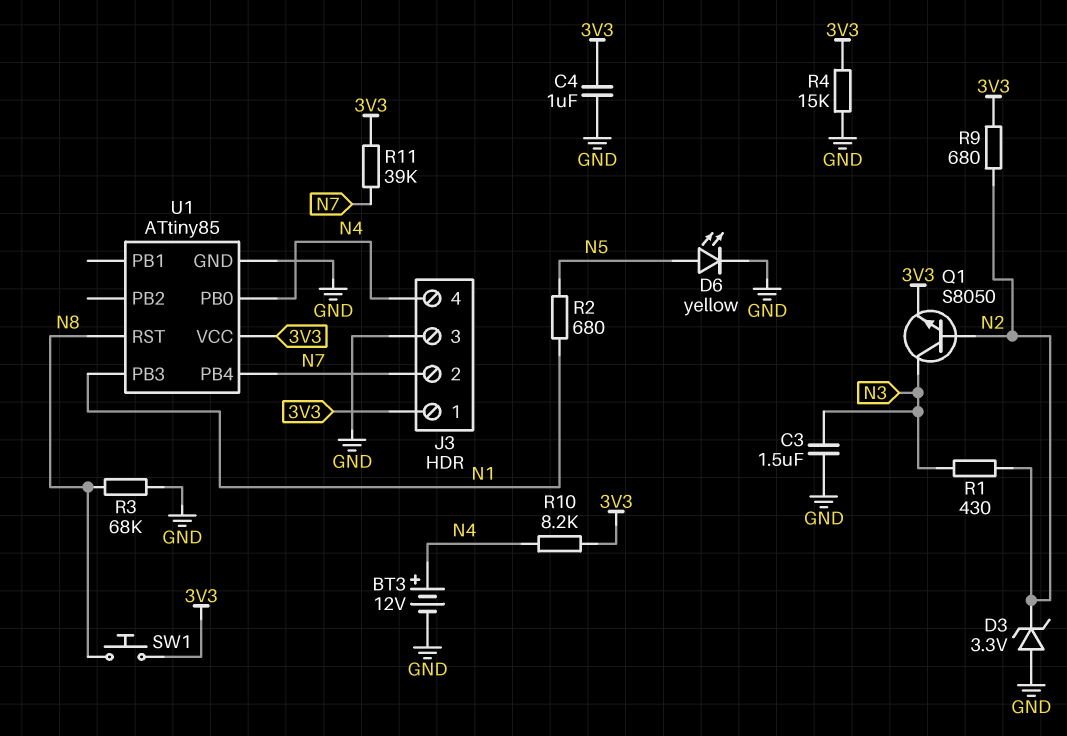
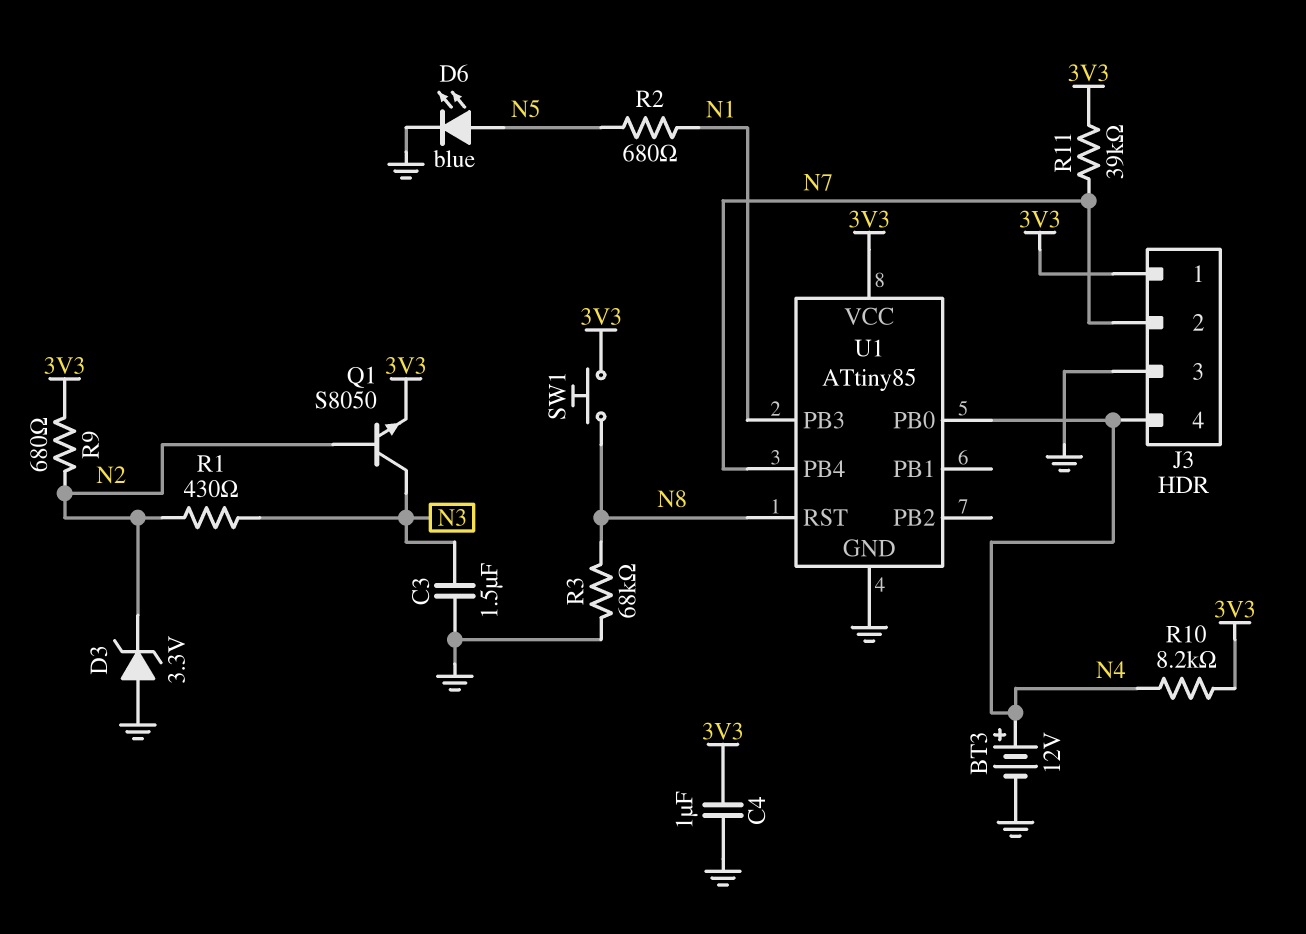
D6: LED yellow (A N5, K GND) -> LED blue (A N5, K GND)
R4: 15k (3V3, GND) -> none

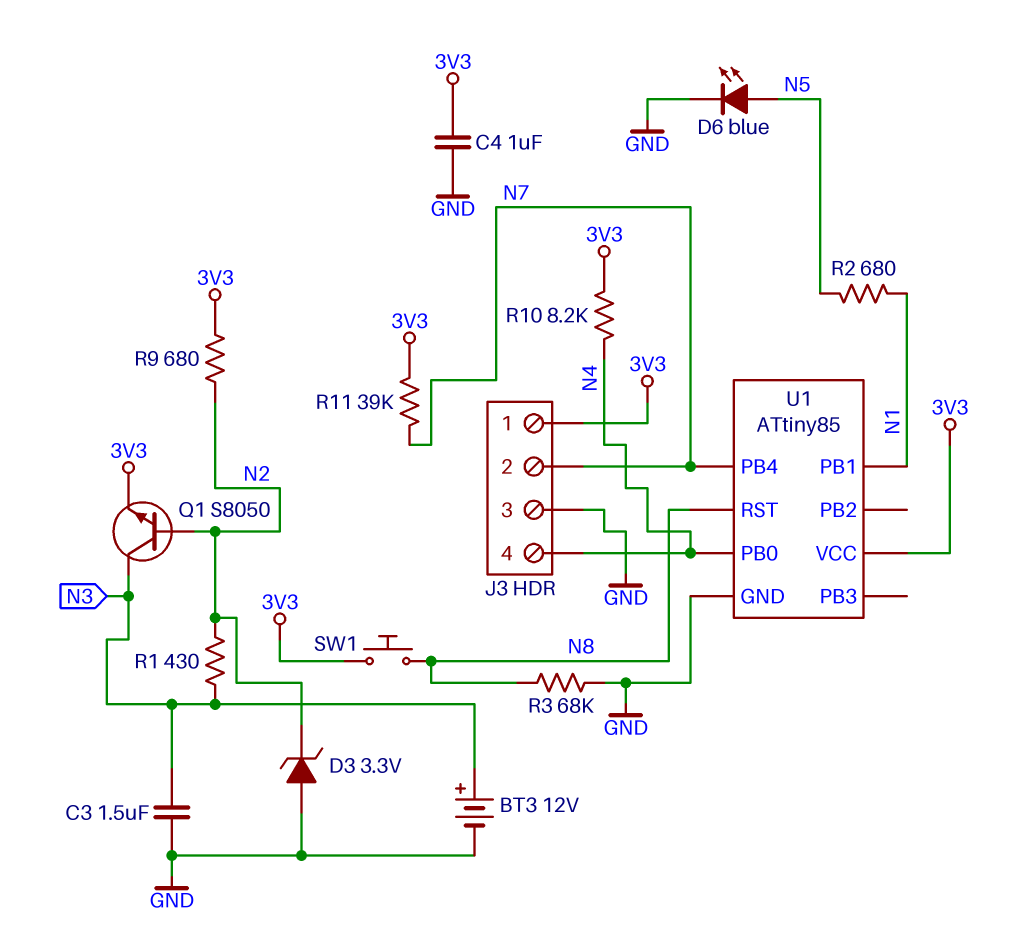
BT3: 12V (plus N4, minus GND) -> 12V (plus N3, minus GND)
U1 pin PB1: none -> N1
U1 pin PB3: N1 -> none

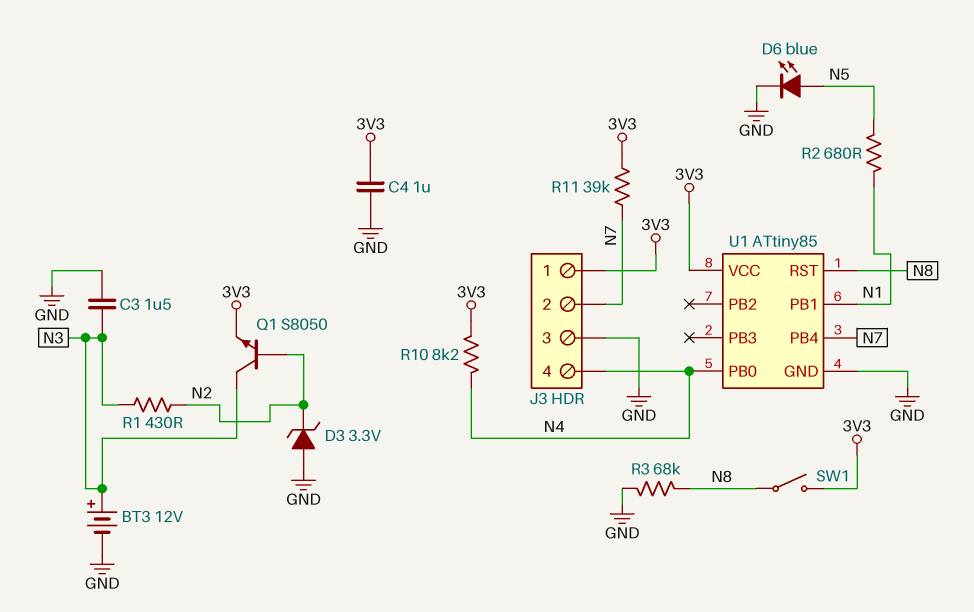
R9: 680 (3V3, N2) -> none
SW1: button (3V3, N8) -> switch (3V3, N8)

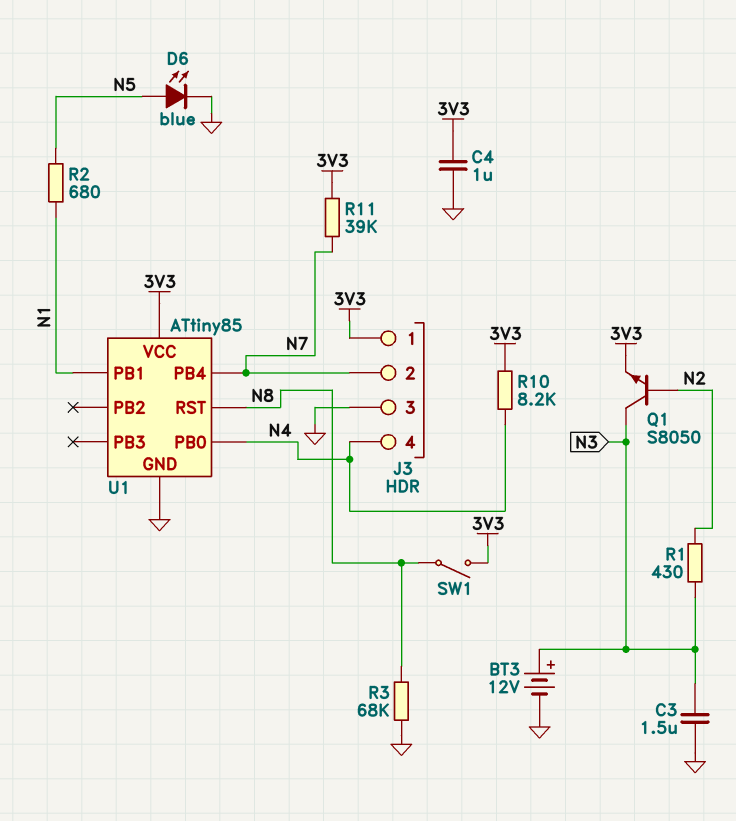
D3: zener 3.3V (A GND, K N2) -> none

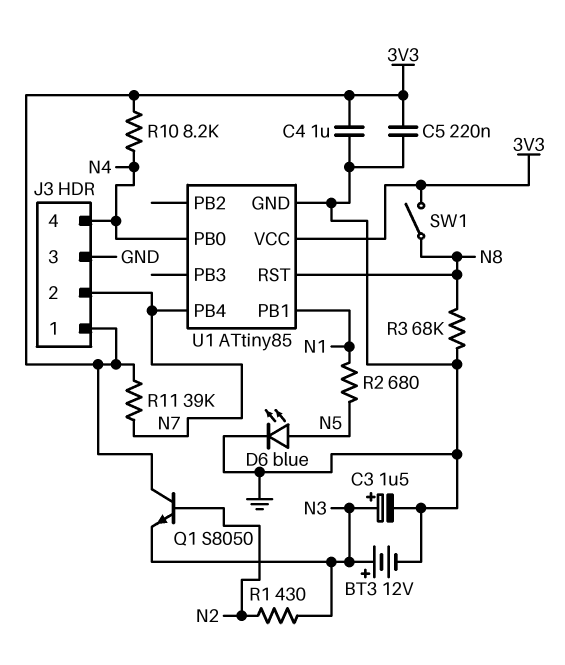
C3: 1.5uF (GND, N3) -> 1.5uF (plus N3, minus GND)
C5: none -> 220nF (3V3, GND)
Q1: NPN S8050 (B N2, C N3, E 3V3) -> NPN S8050 (B N2, C 3V3, E N3)

